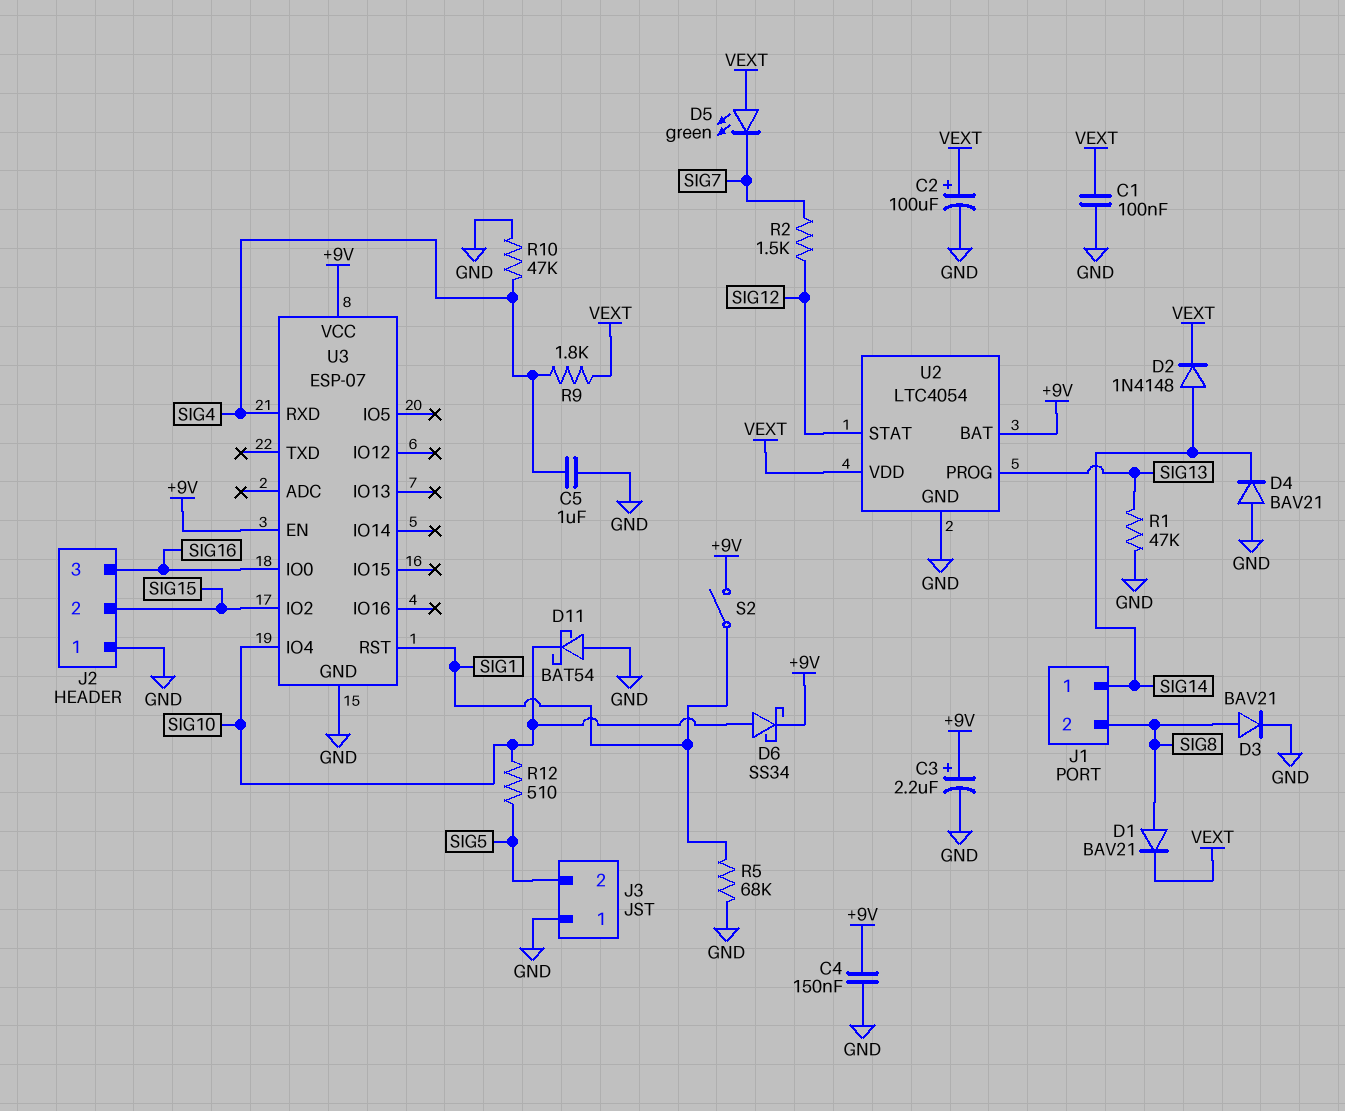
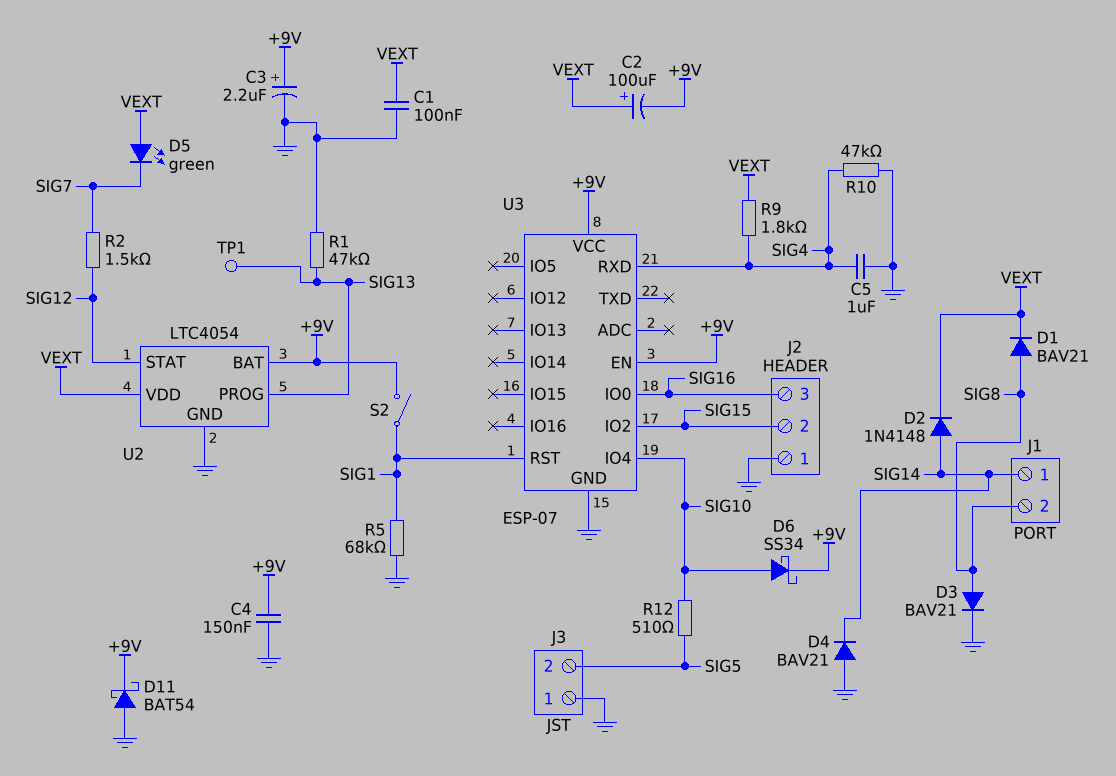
C2: 100uF (plus VEXT, minus GND) -> 100uF (plus VEXT, minus +9V)
D11: schottky BAT54 (A GND, K SIG10) -> schottky BAT54 (A GND, K +9V)
TP1: none -> test point (SIG13)

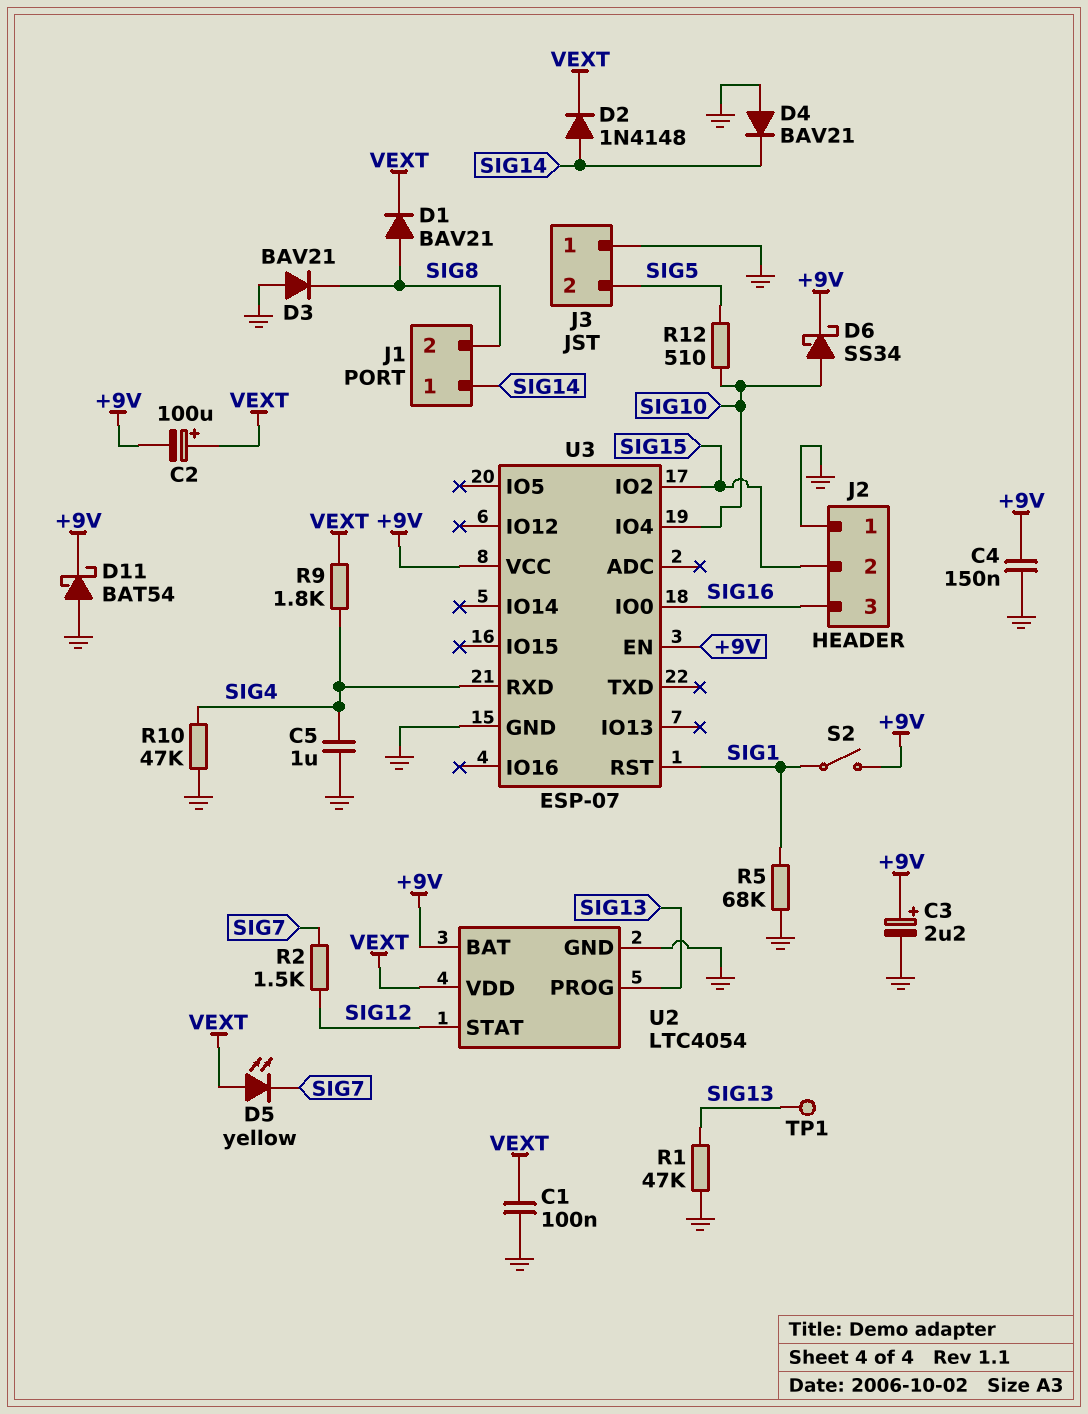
D3: diode BAV21 (A SIG8, K GND) -> diode BAV21 (A GND, K SIG8)
D5: LED green (A VEXT, K SIG7) -> LED yellow (A VEXT, K SIG7)

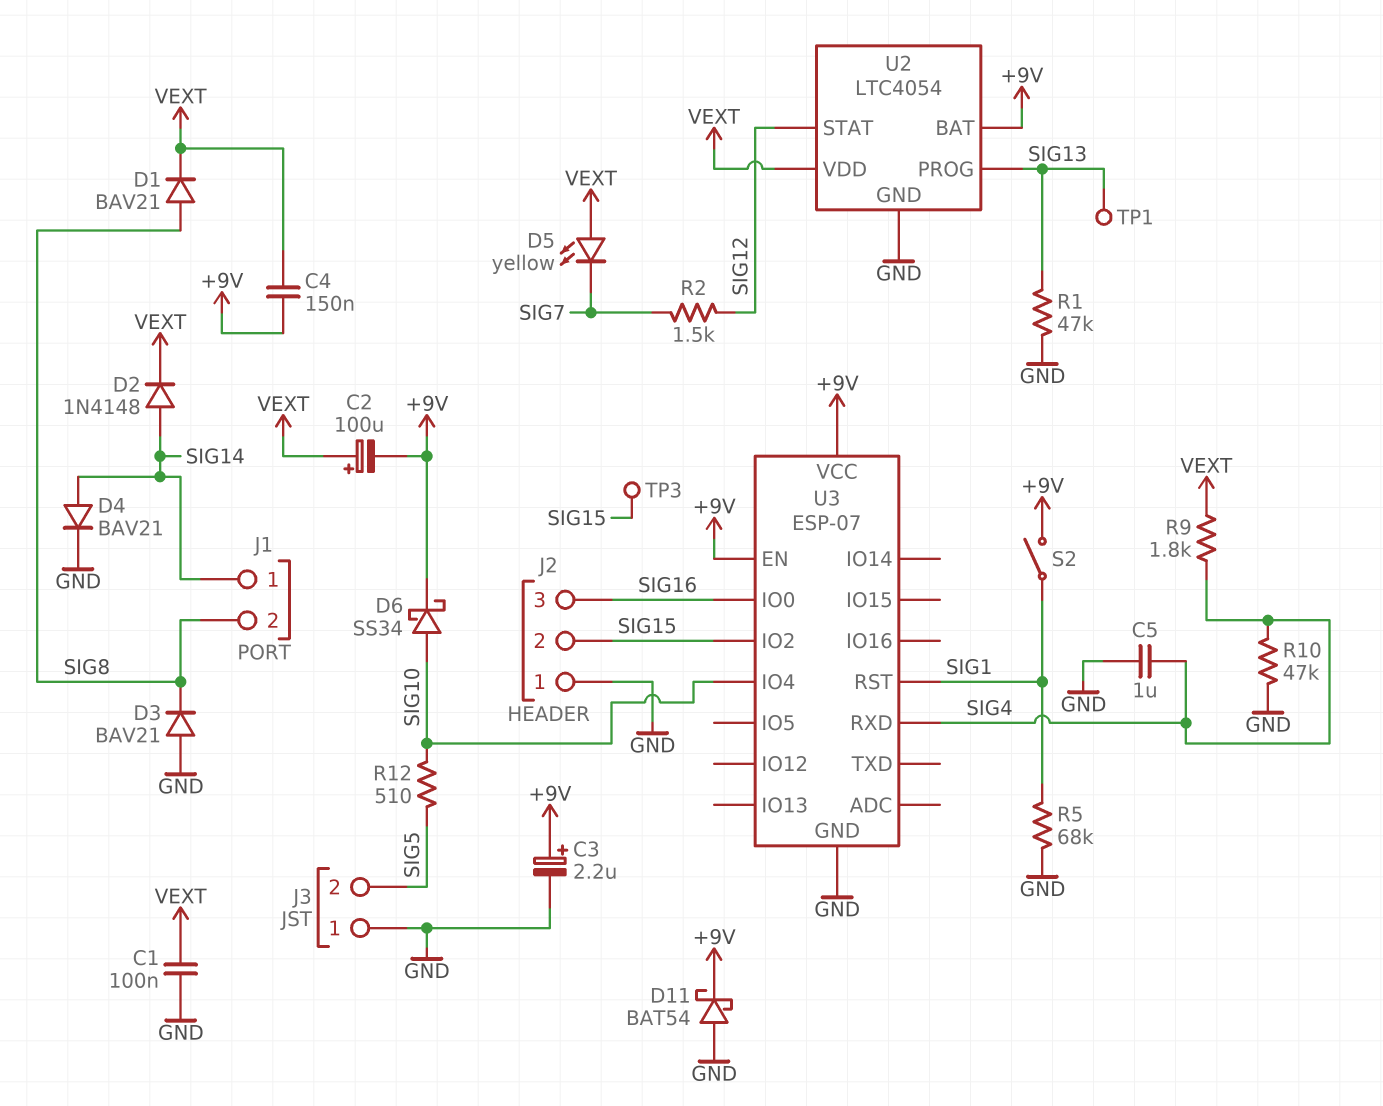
C4: 150nF (+9V, GND) -> 150nF (+9V, VEXT)
D4: diode BAV21 (A GND, K SIG14) -> diode BAV21 (A SIG14, K GND)
TP3: none -> test point (SIG15)

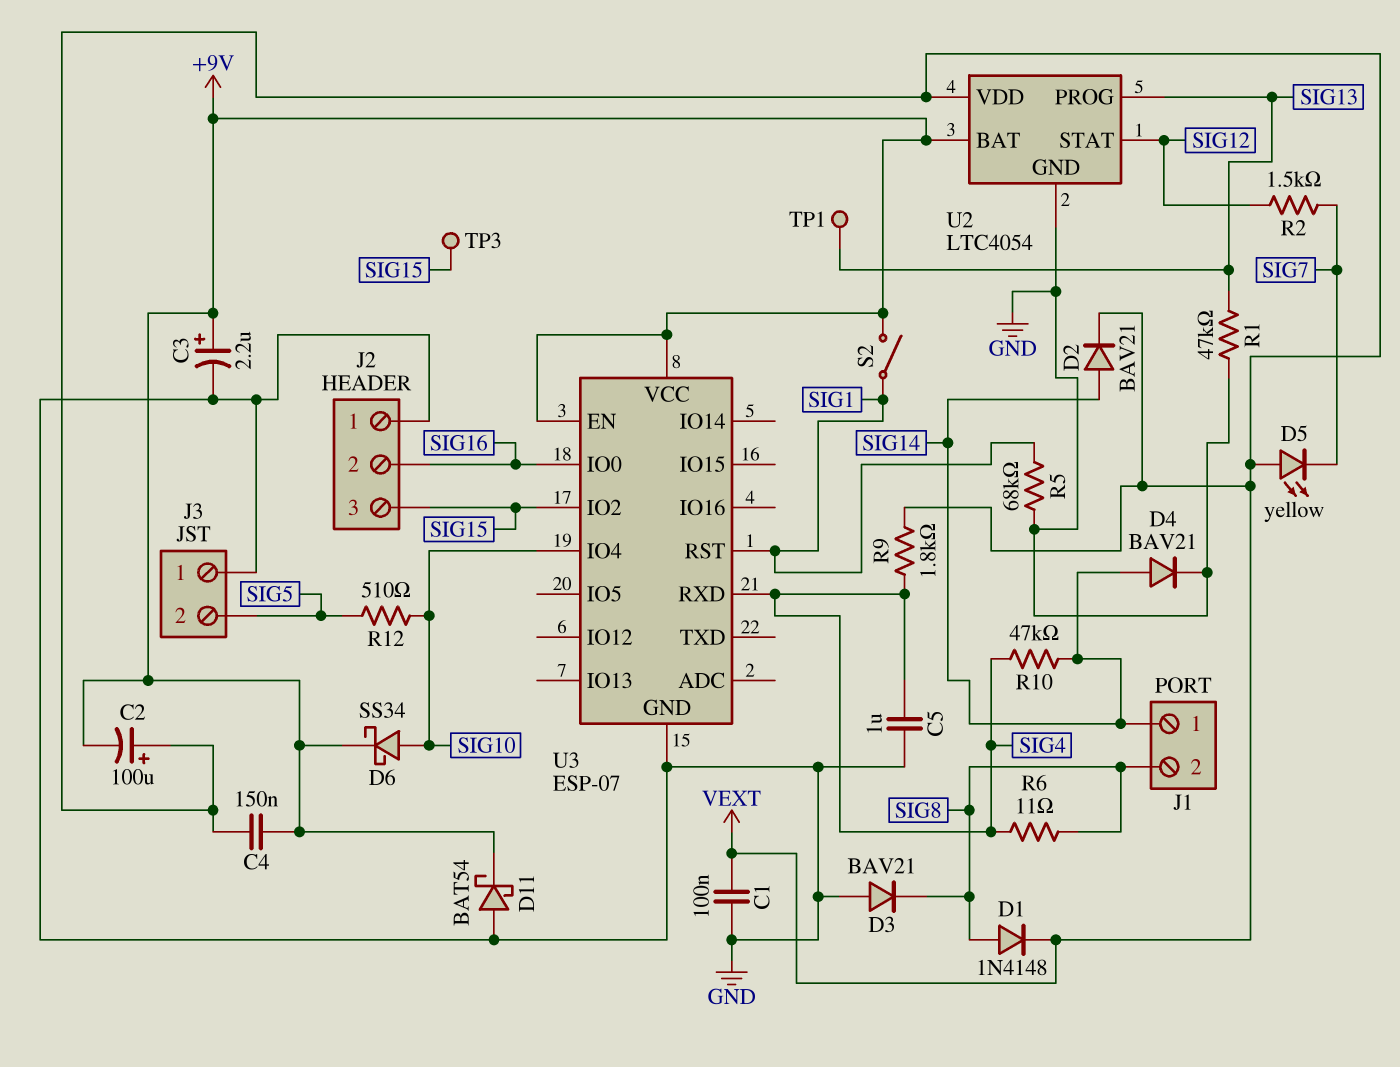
D1: diode BAV21 (A SIG8, K VEXT) -> diode 1N4148 (A SIG8, K VEXT)
D2: diode 1N4148 (A SIG14, K VEXT) -> diode BAV21 (A SIG14, K VEXT)
J2 pin 2: SIG15 -> SIG16
J2 pin 3: SIG16 -> SIG15
R6: none -> 11 (SIG4, SIG8)
R10: 47k (GND, SIG4) -> 47k (SIG4, SIG14)

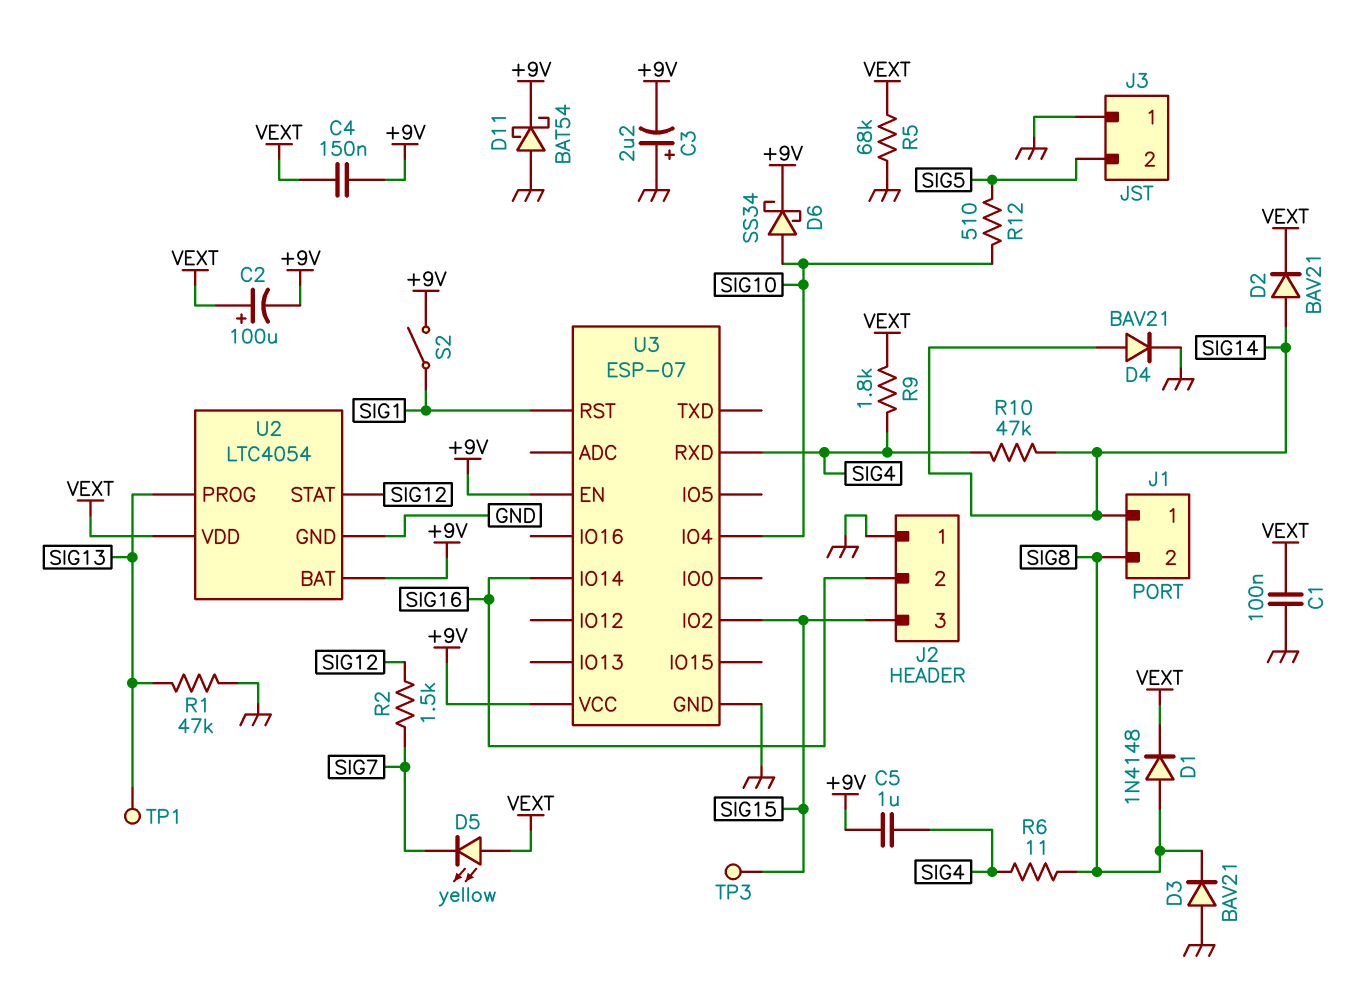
C3: 2.2uF (plus +9V, minus GND) -> 2.2uF (plus GND, minus +9V)
C5: 1uF (GND, SIG4) -> 1uF (+9V, SIG4)
R5: 68k (GND, SIG1) -> 68k (GND, VEXT)
U3 pin IO0: SIG16 -> none
U3 pin IO14: none -> SIG16

